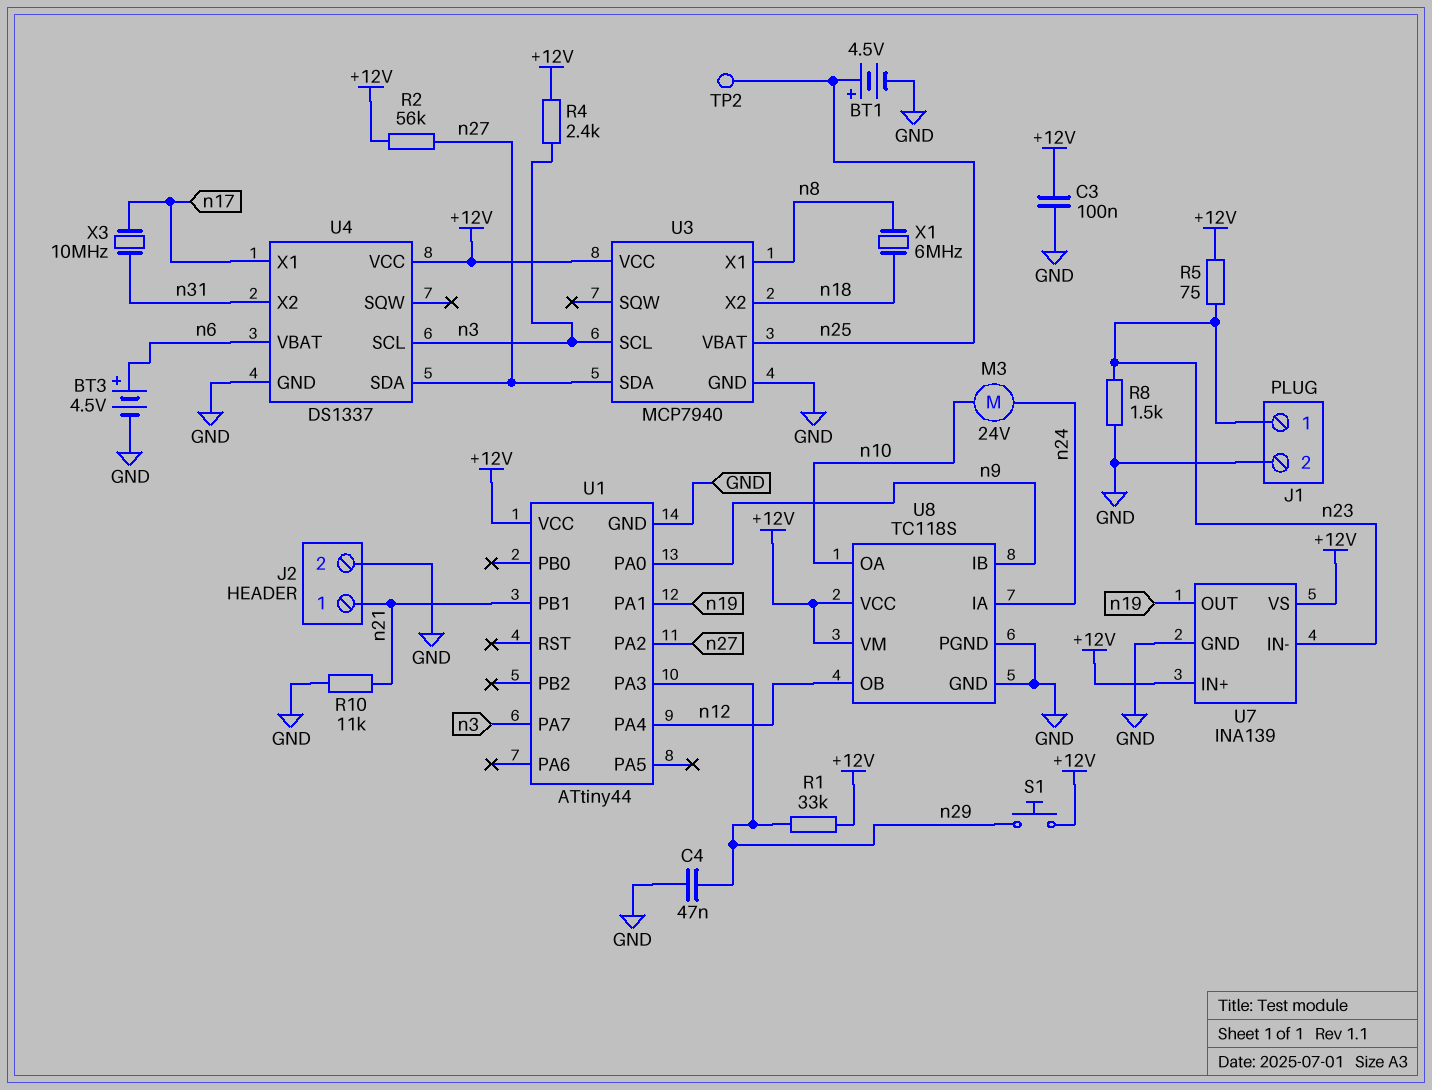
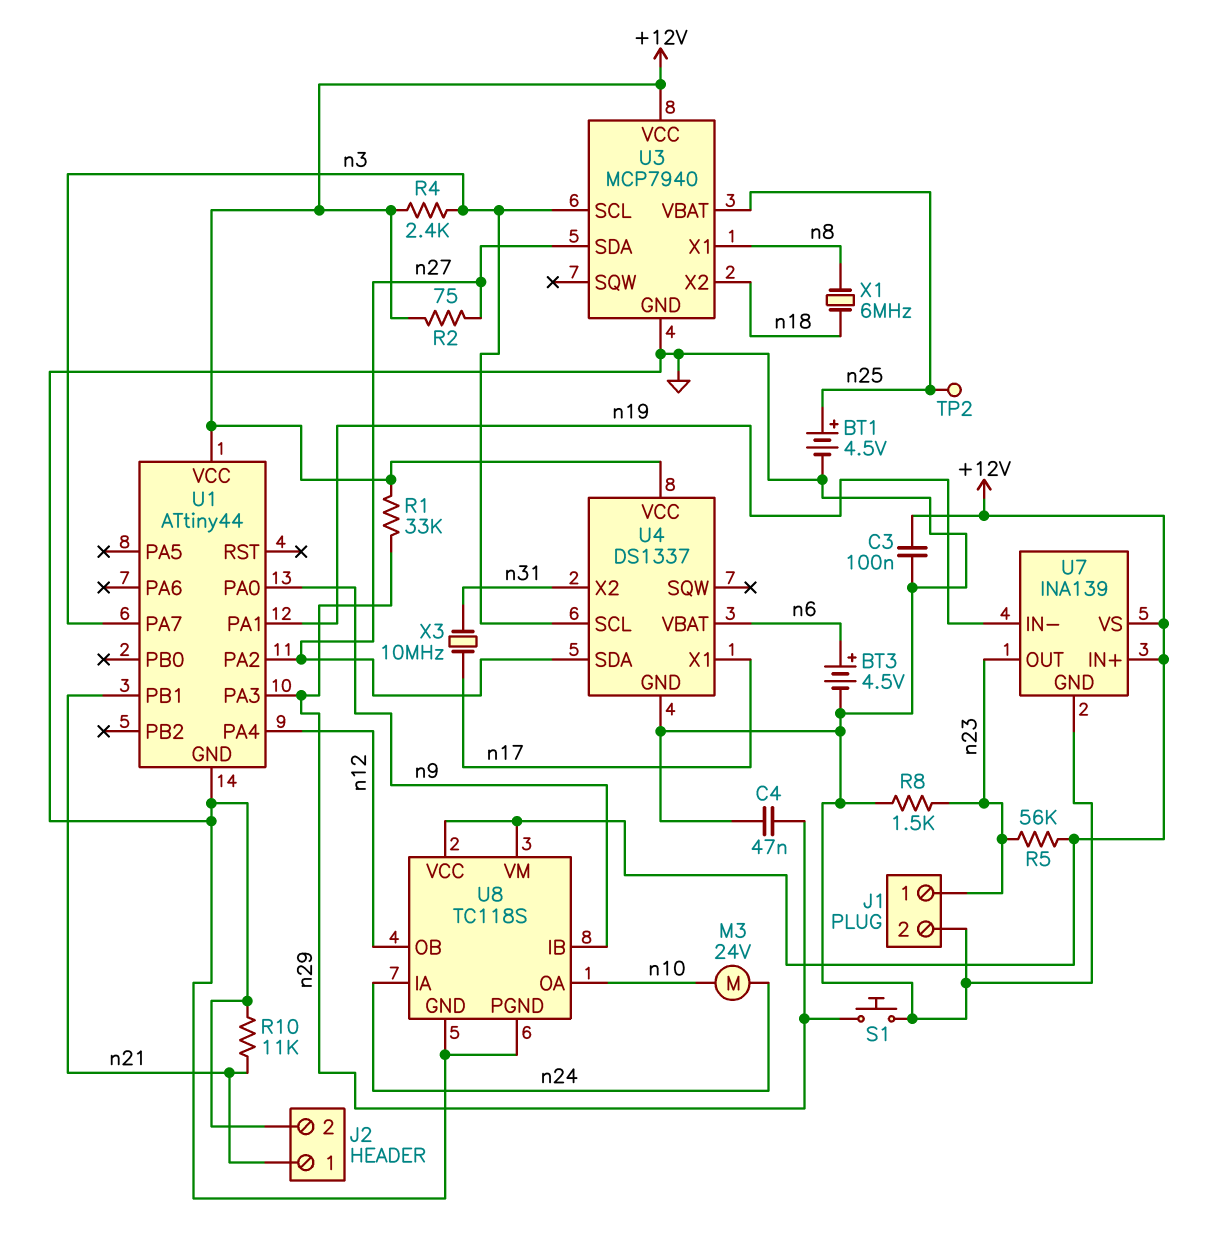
R2: 56k (+12V, n27) -> 75 (+12V, n27)
R5: 75 (+12V, n23) -> 56k (+12V, n23)
S1: button (+12V, n29) -> button (GND, n29)
U7 pin IN-: n23 -> n19
U7 pin OUT: n19 -> n23

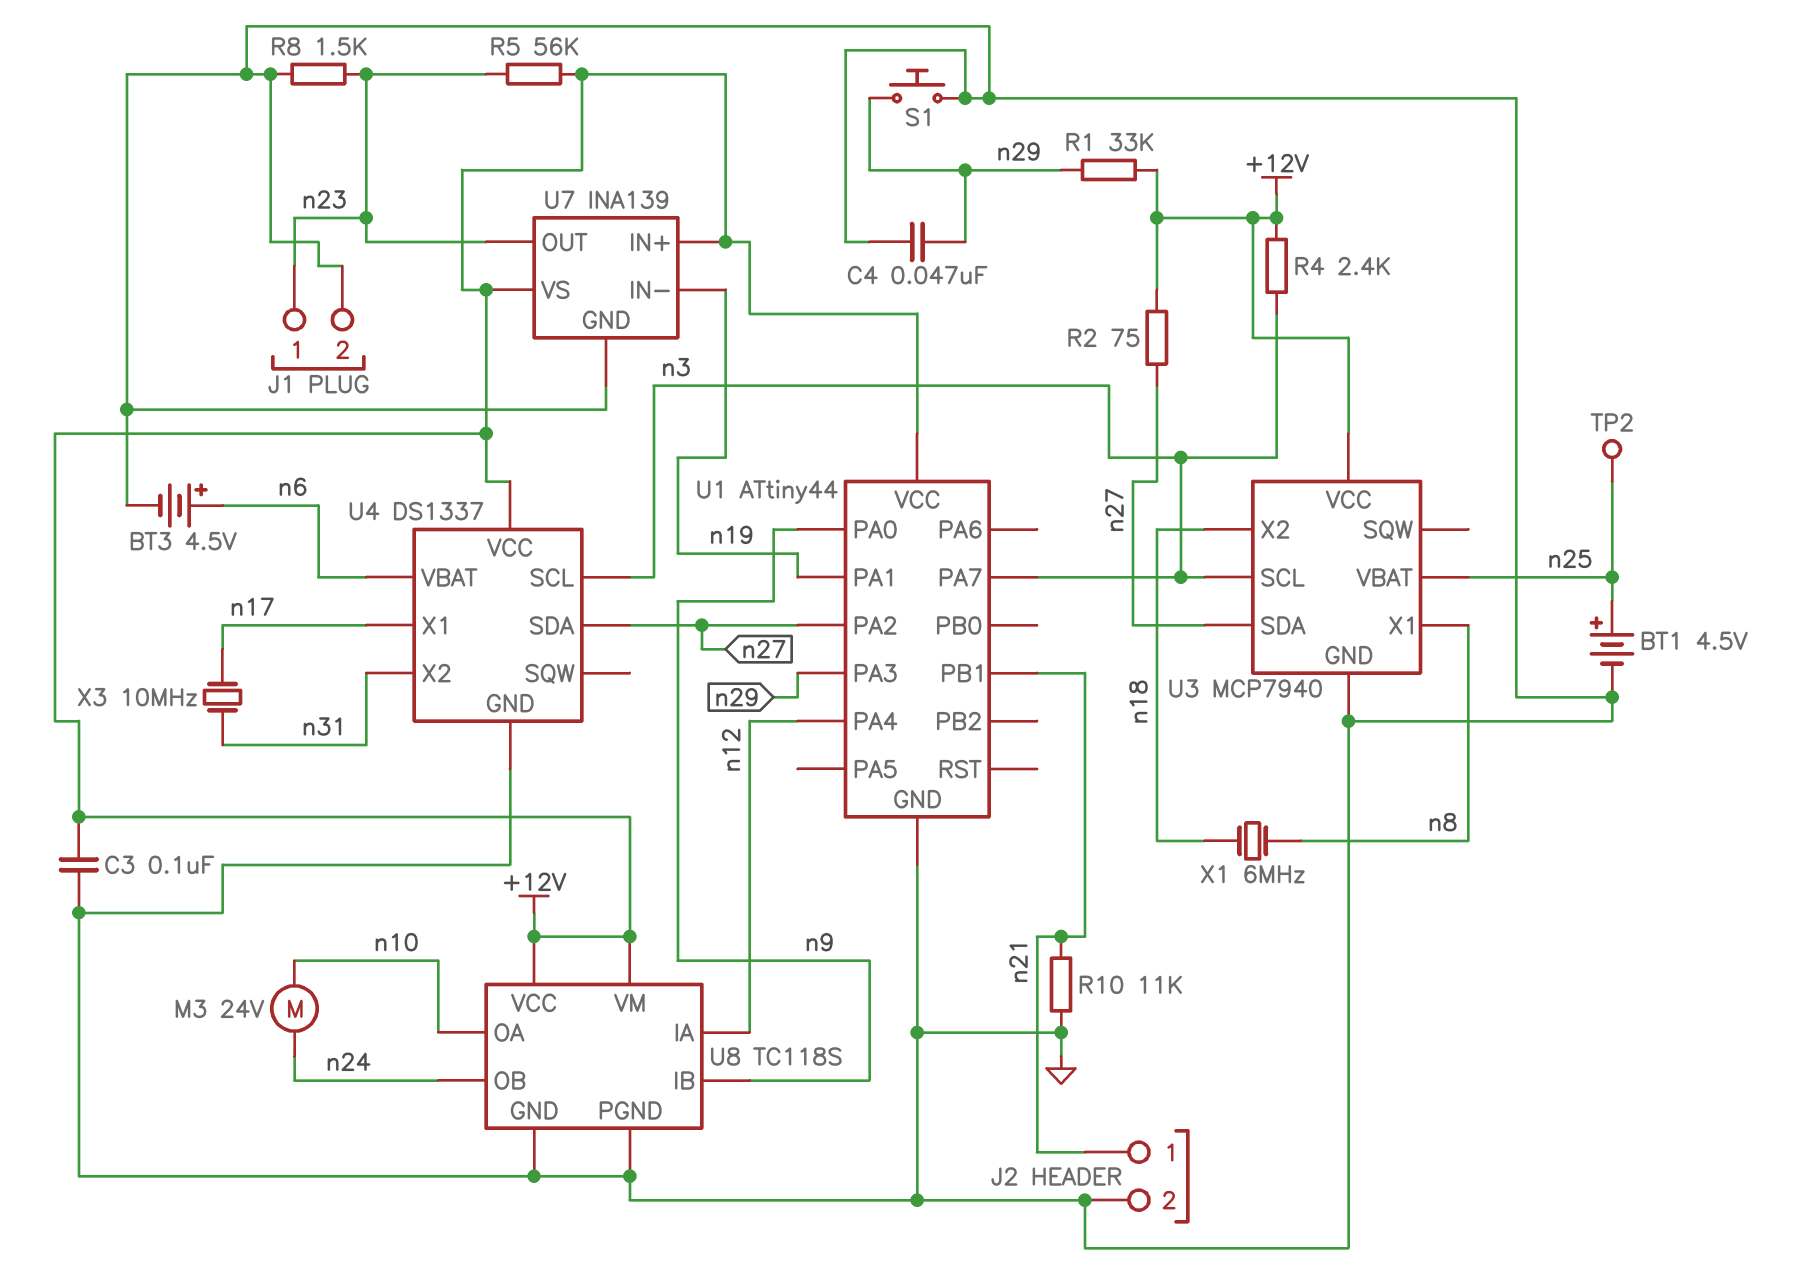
U8 pin IA: n24 -> n12
U8 pin OB: n12 -> n24

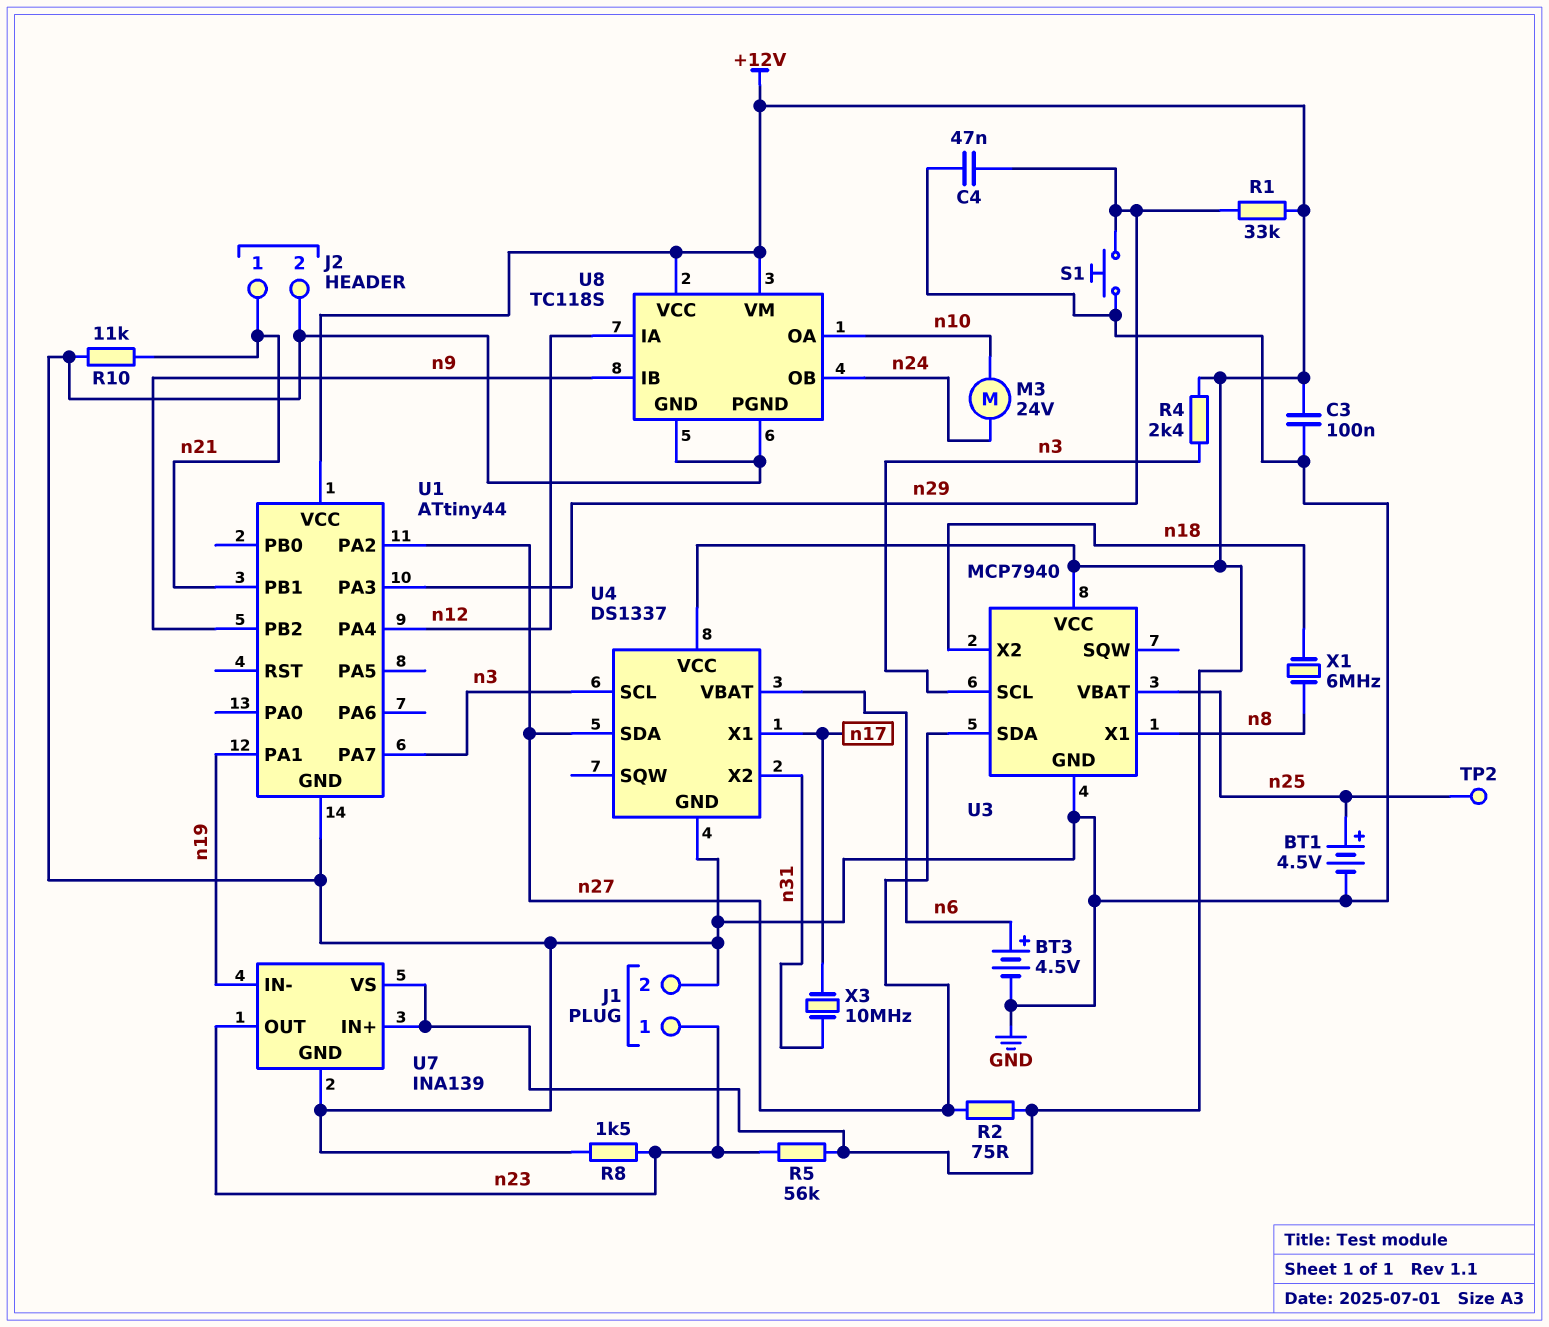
U1 pin PA0: n9 -> none
U1 pin PB2: none -> n9

